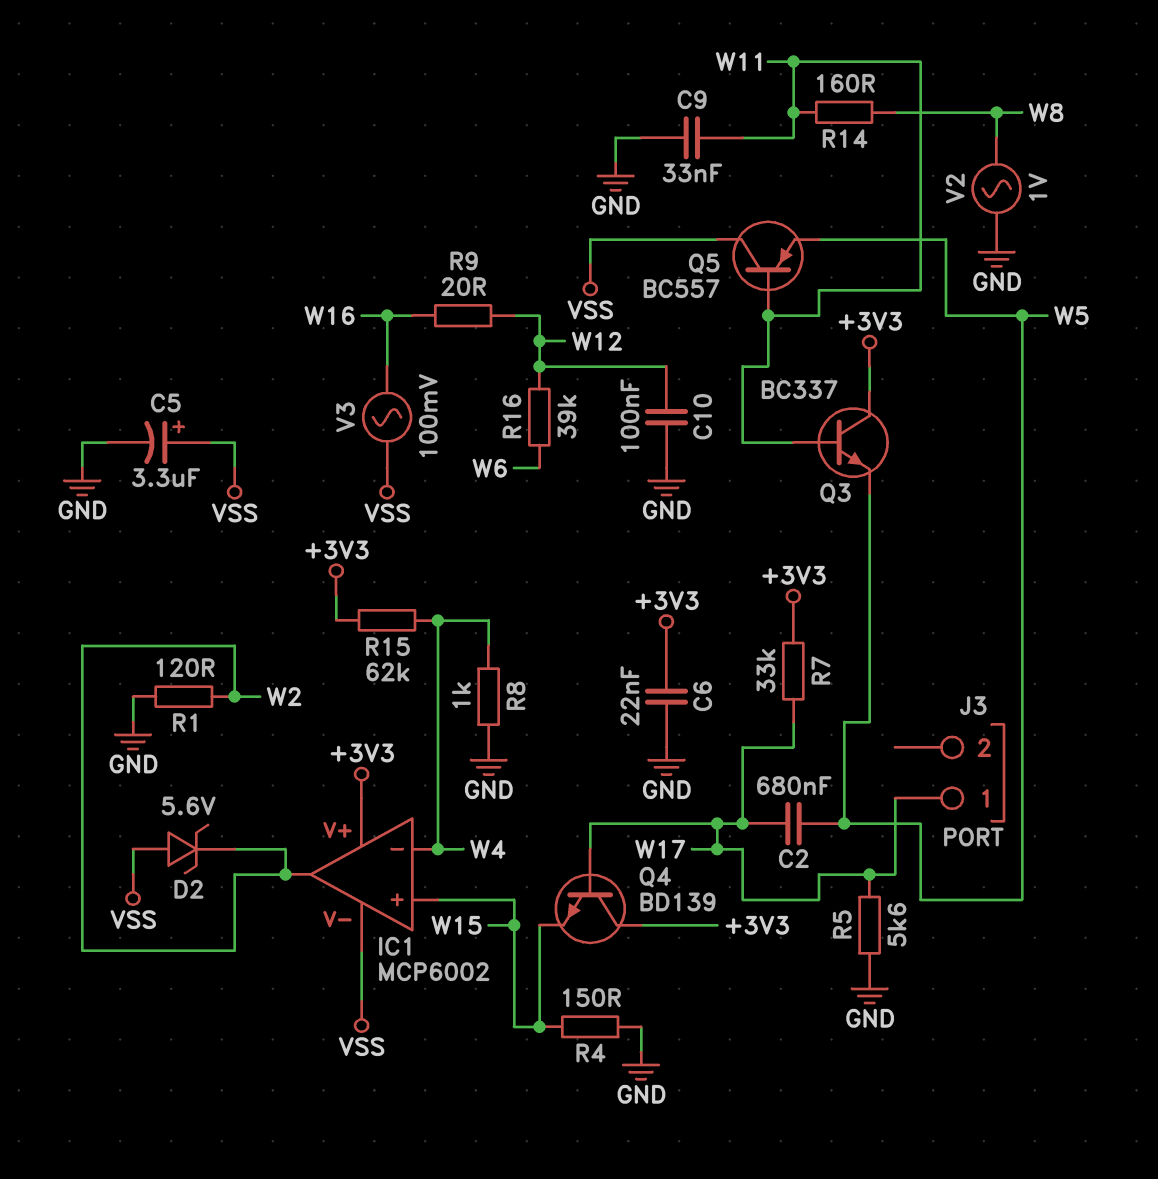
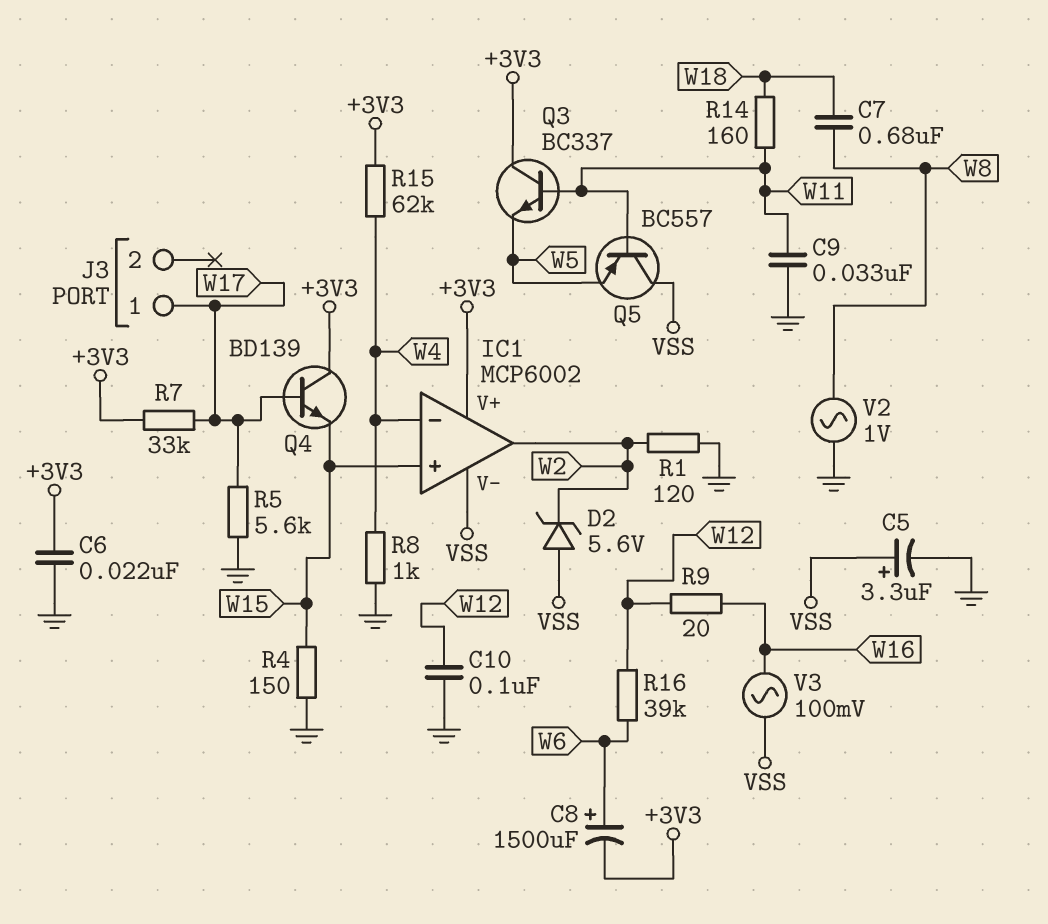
C2: 680nF (W5, W17) -> none
C7: none -> 680nF (W8, W18)
C8: none -> 1500uF (plus W6, minus +3V3)
R14: 160 (W8, W11) -> 160 (W11, W18)

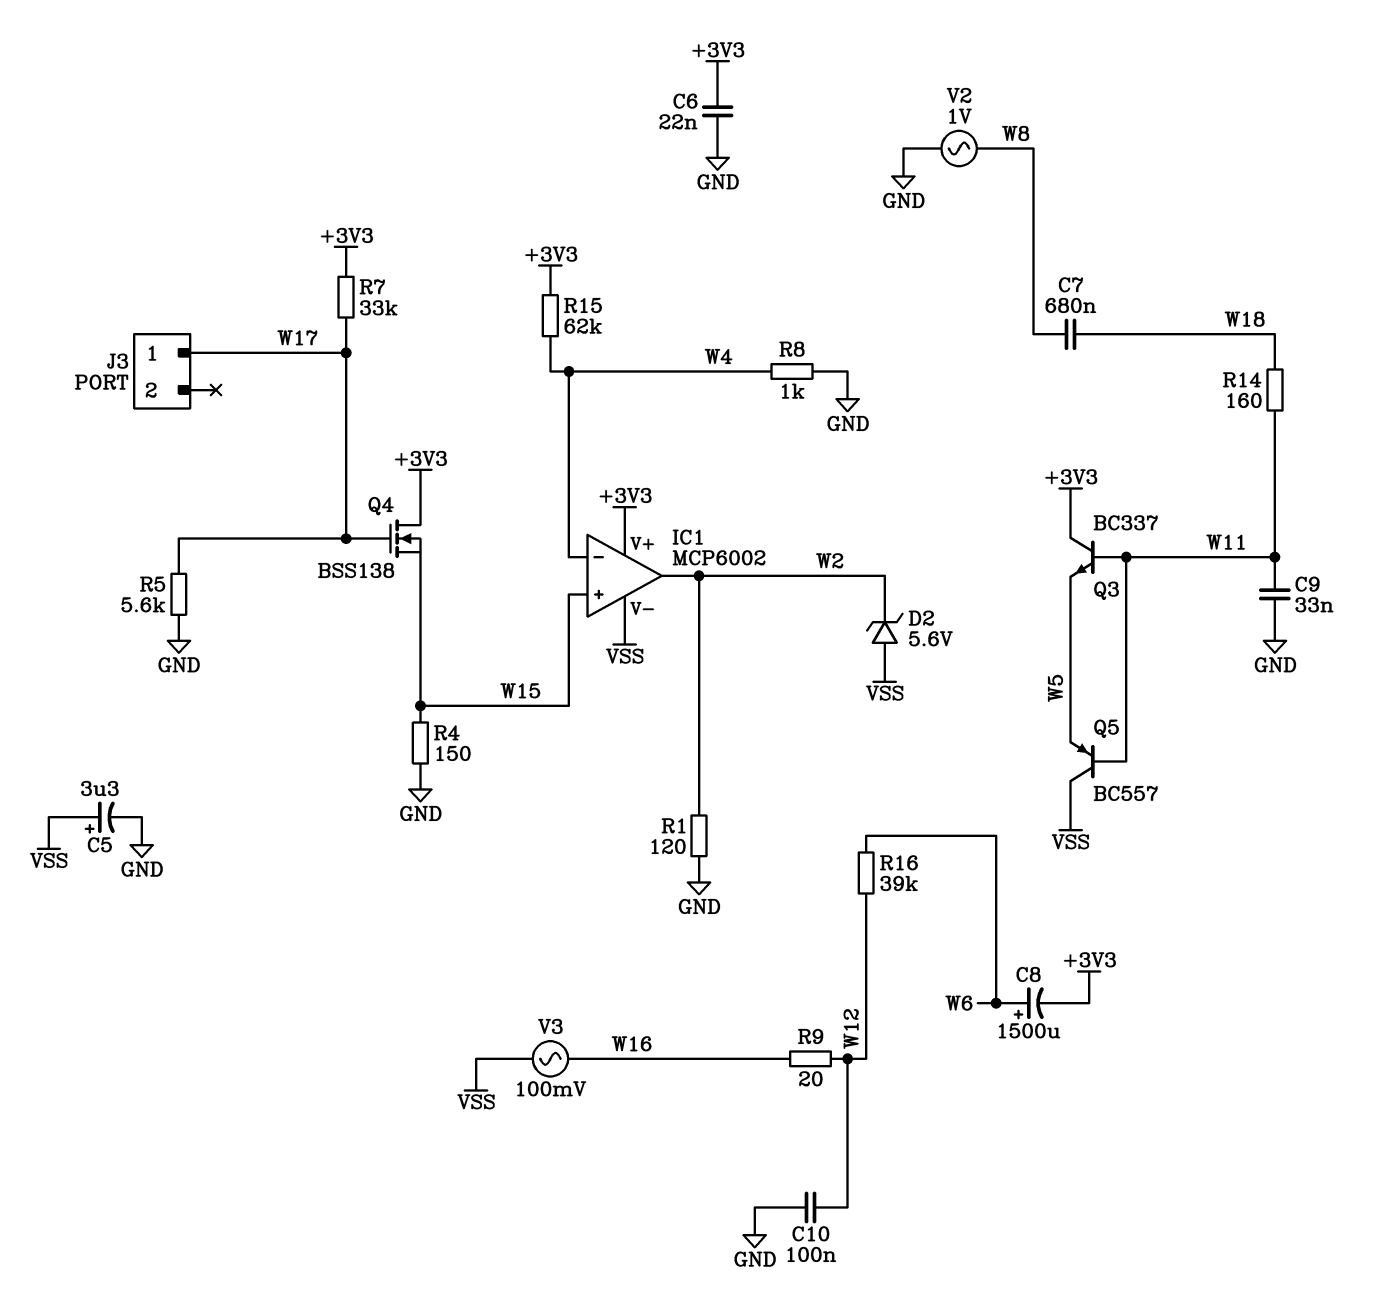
Q4: NPN BD139 (B W17, C +3V3, E W15) -> NMOS BSS138 (G W17, D +3V3, S W15)

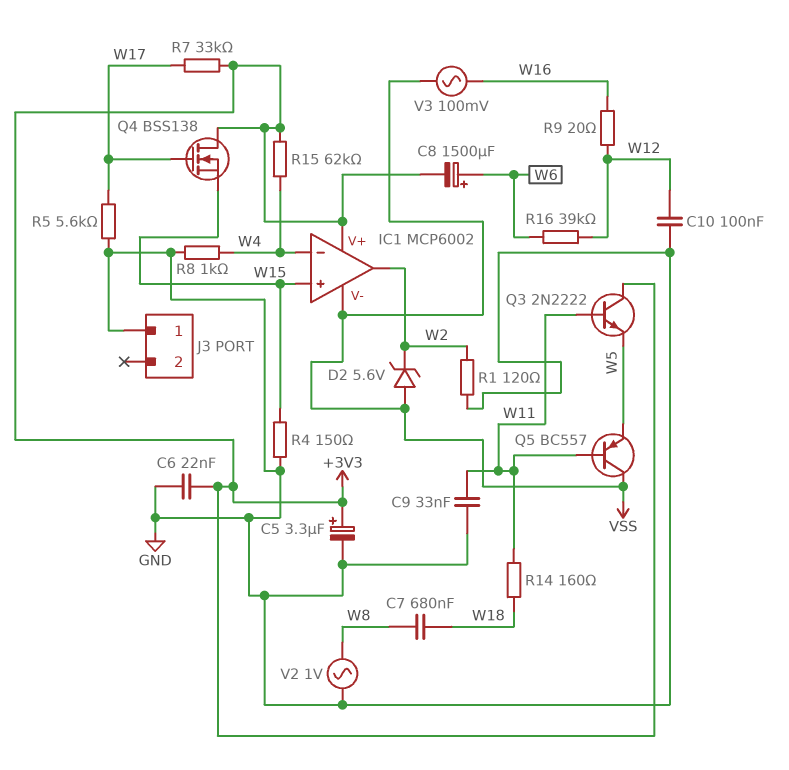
C5: 3.3uF (plus VSS, minus GND) -> 3.3uF (plus +3V3, minus GND)
J3 pin 1: W17 -> GND
Q3: NPN BC337 (B W11, C +3V3, E W5) -> NPN 2N2222 (B W11, C +3V3, E W5)

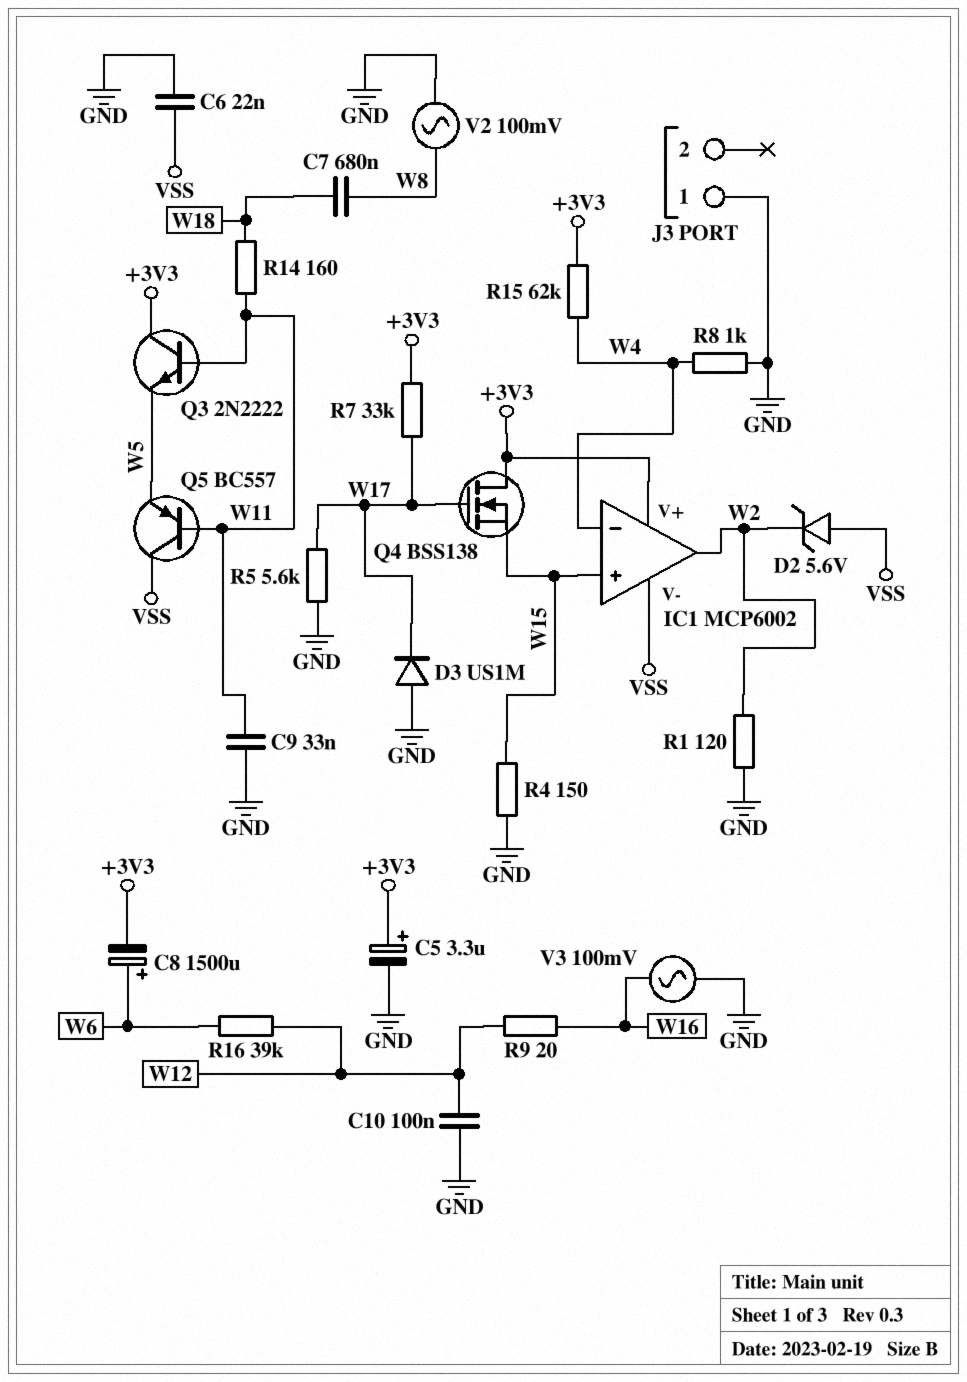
C6: 22nF (+3V3, GND) -> 22nF (GND, VSS)
D3: none -> diode US1M (A GND, K W17)
V2: AC 1V (GND, W8) -> AC 100mV (GND, W8)
V3: AC 100mV (VSS, W16) -> AC 100mV (GND, W16)

